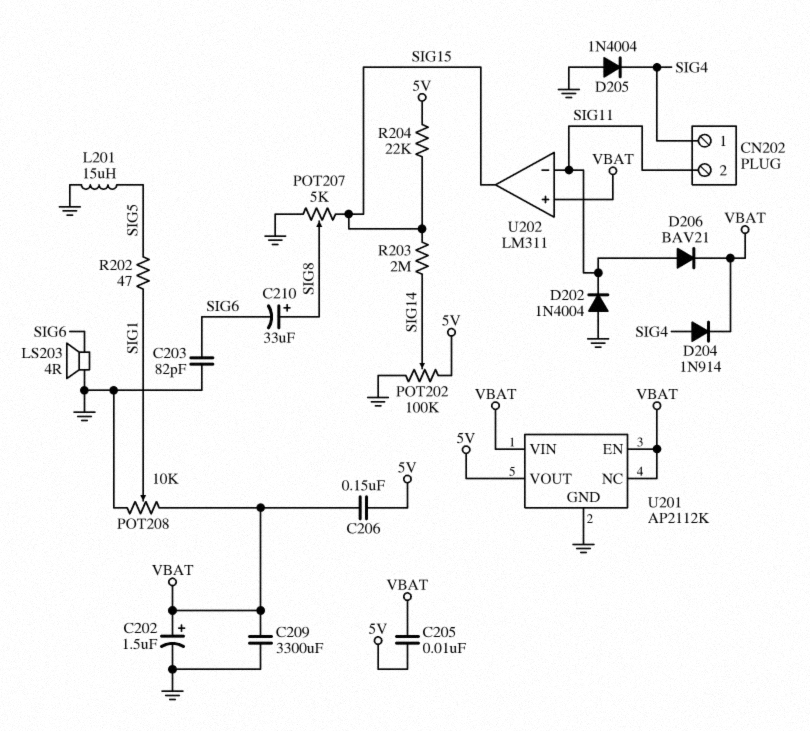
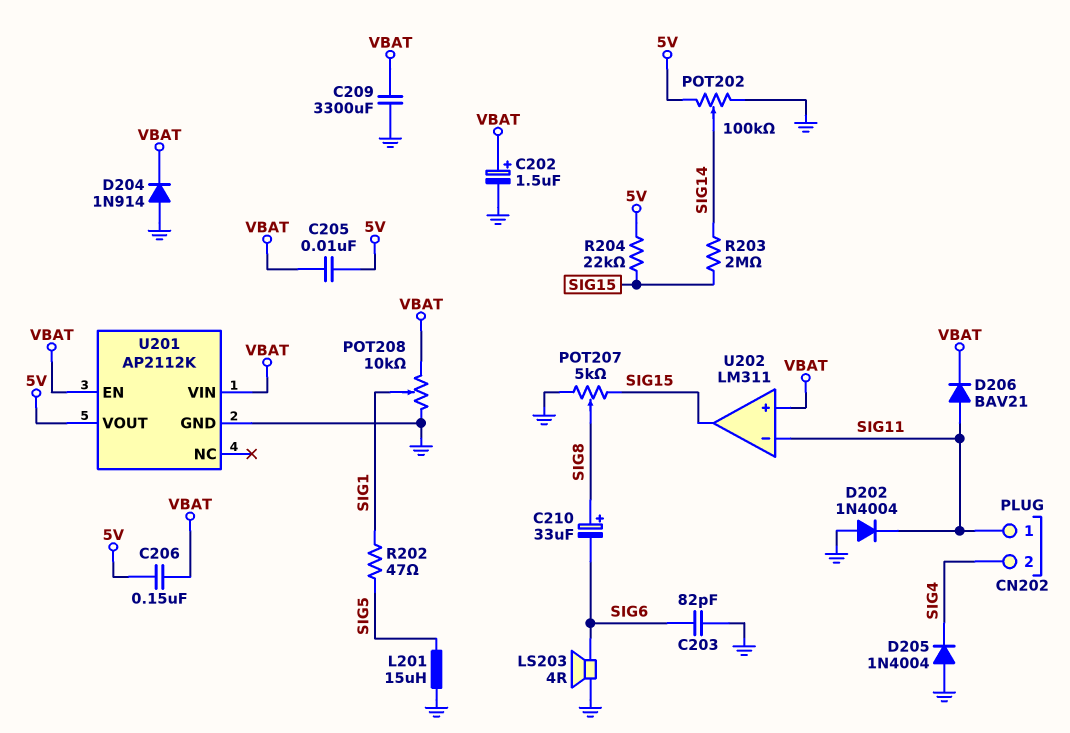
CN202 pin 1: SIG4 -> SIG11
CN202 pin 2: SIG11 -> SIG4
D204: diode 1N914 (A SIG4, K VBAT) -> diode 1N914 (A GND, K VBAT)
U201 pin NC: VBAT -> none

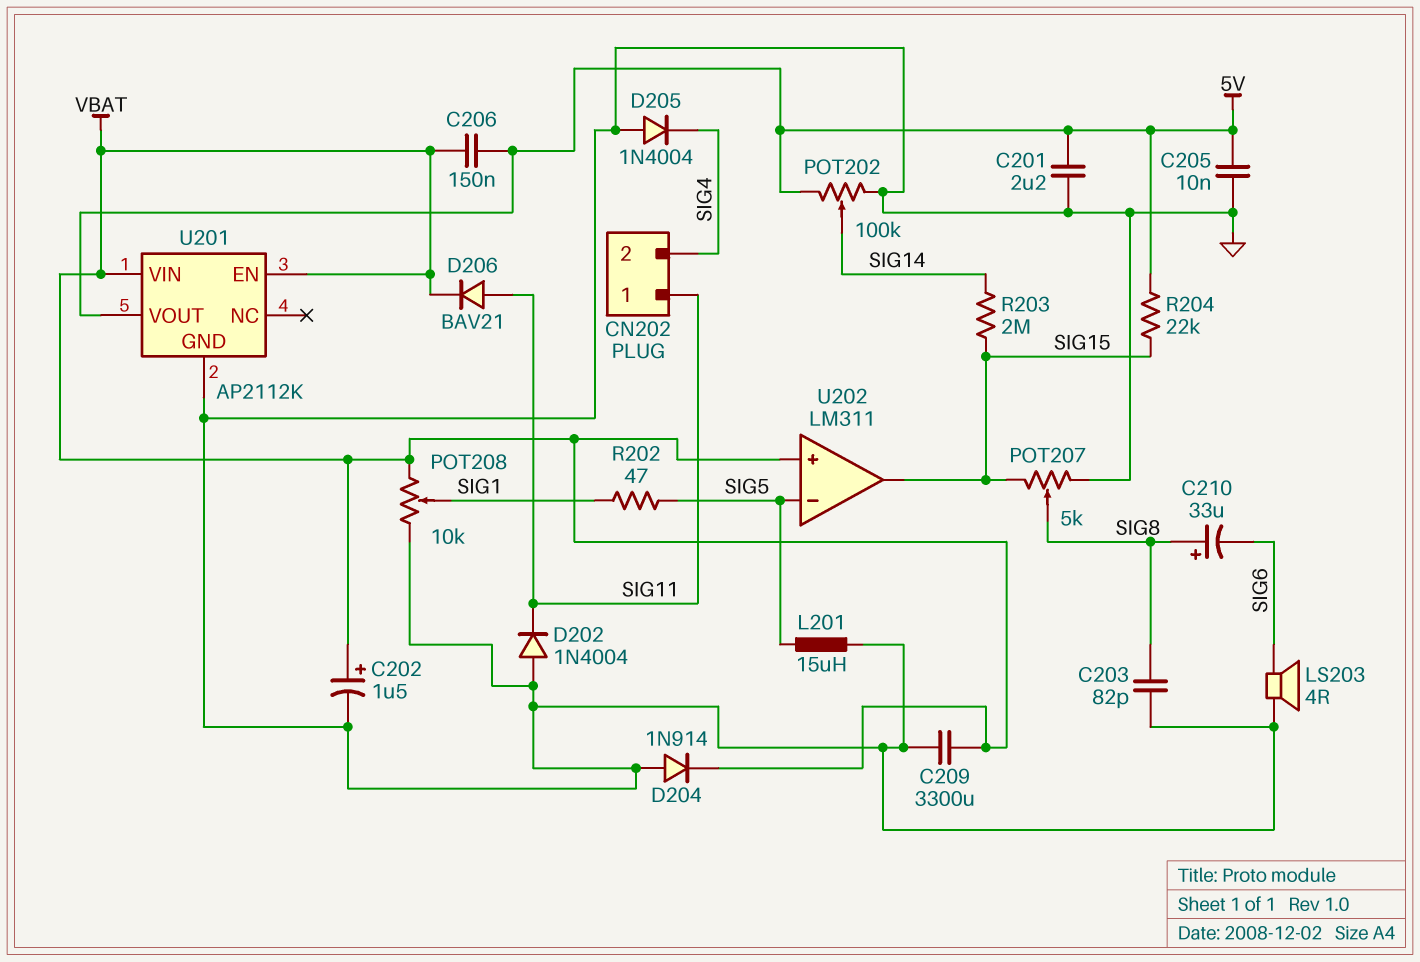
C201: none -> 2.2uF (5V, GND)
C203: 82pF (GND, SIG6) -> 82pF (GND, SIG8)
C205: 10nF (5V, VBAT) -> 10nF (5V, GND)
U202 pin in-: SIG11 -> SIG5

